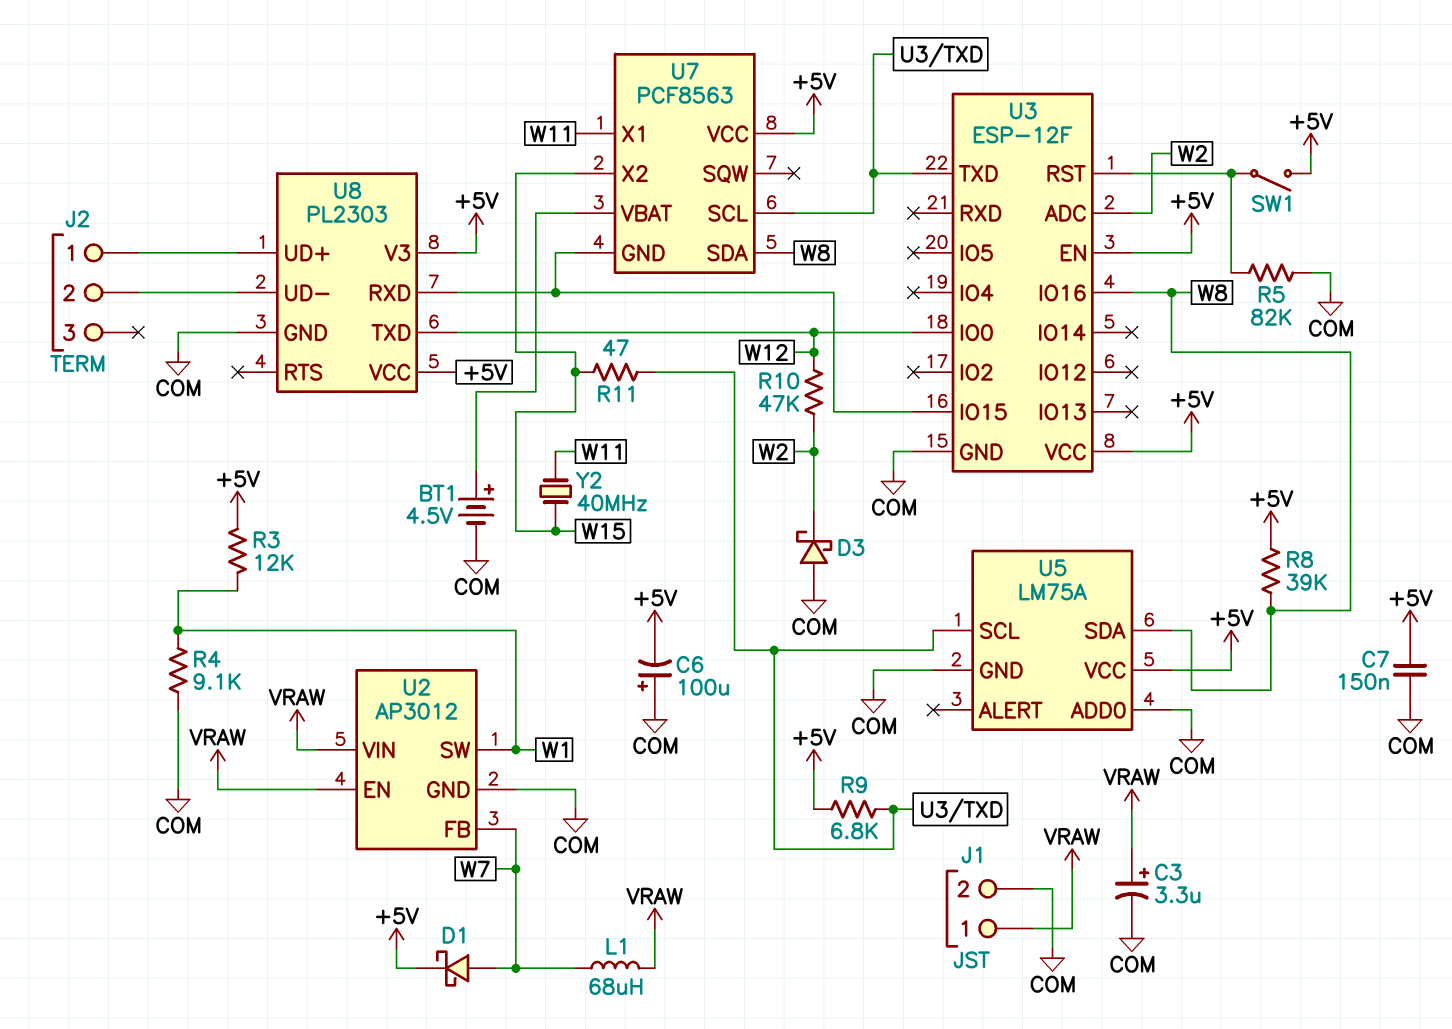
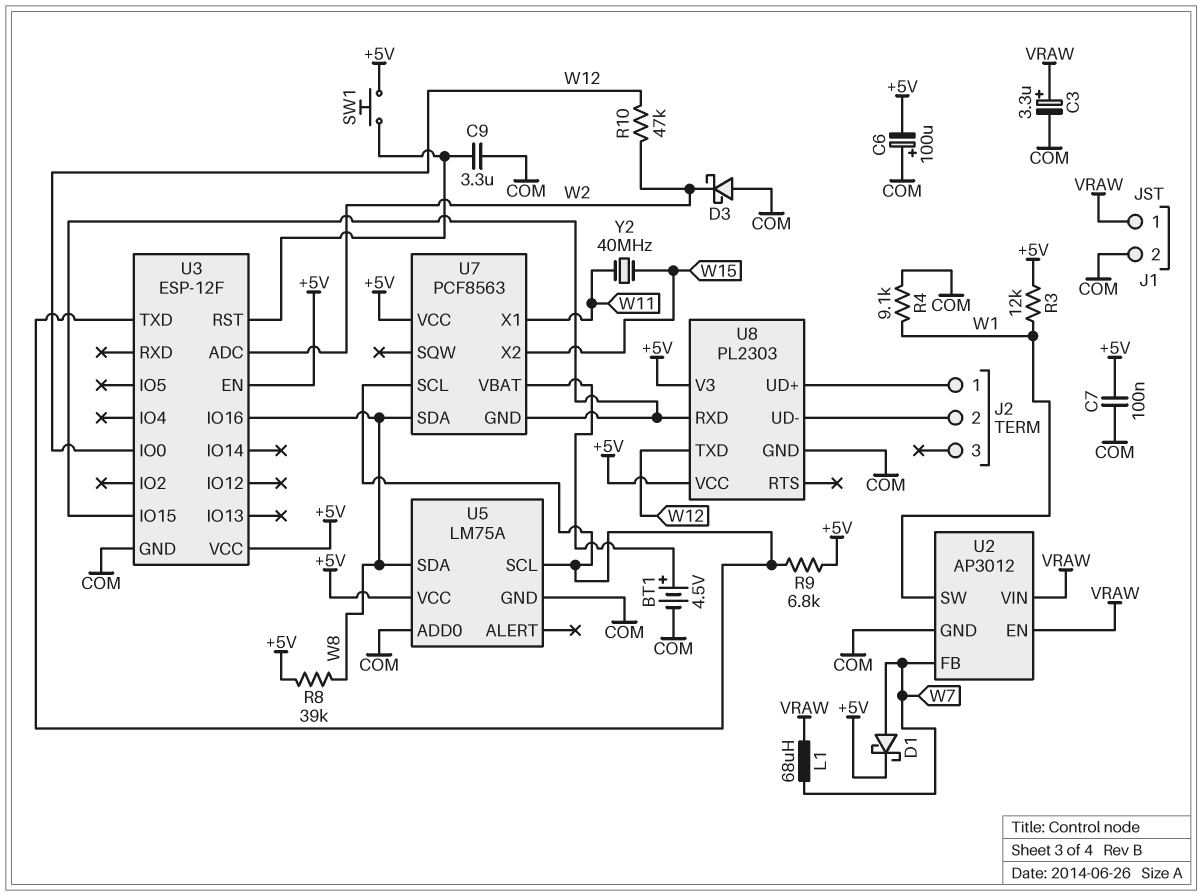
C7: 150nF (+5V, COM) -> 100nF (+5V, COM)
C9: none -> 3.3uF (COM, U3/RST)
R5: 82k (COM, U3/RST) -> none
R11: 47 (U3/TXD, W15) -> none
SW1: switch (+5V, U3/RST) -> button (+5V, U3/RST)

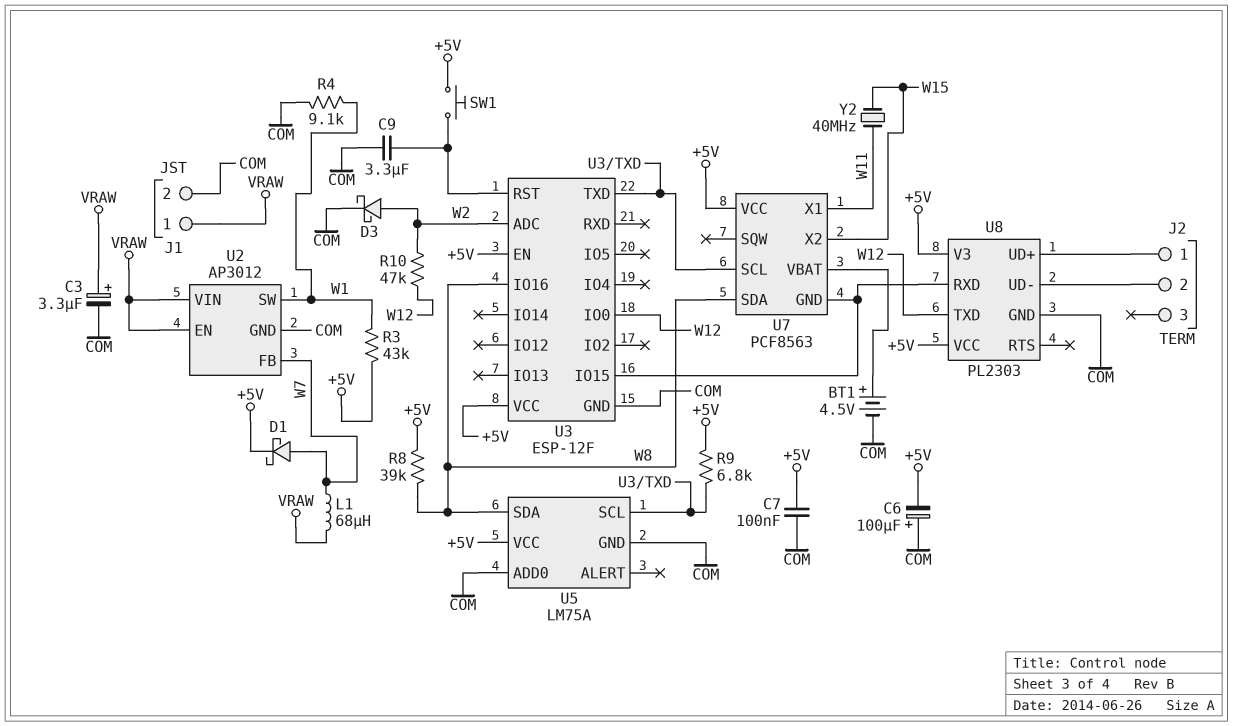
D3: schottky (A COM, K W2) -> schottky (A W2, K COM)
R3: 12k (+5V, W1) -> 43k (+5V, W1)

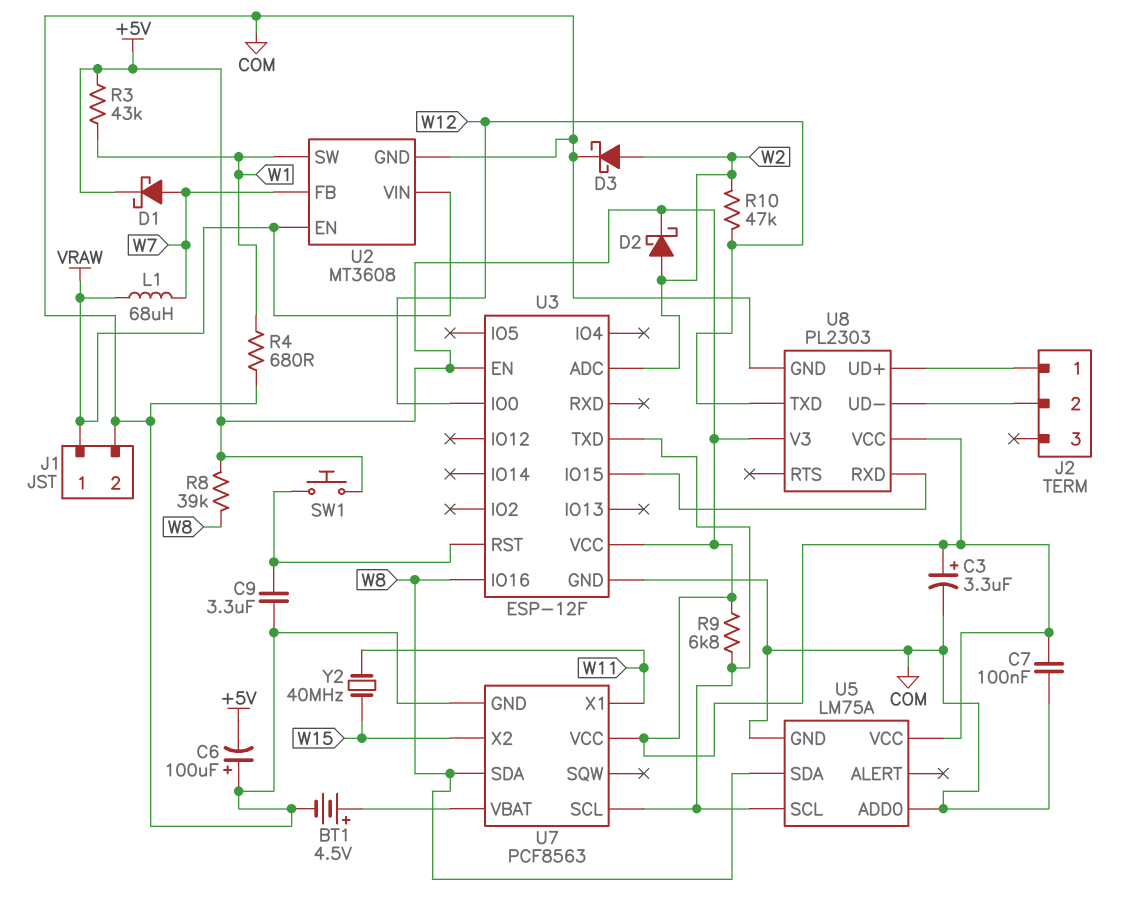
C3: 3.3uF (plus VRAW, minus COM) -> 3.3uF (plus +5V, minus COM)
D2: none -> schottky (A W2, K +5V)
R4: 9.1k (COM, W1) -> 680 (COM, W1)
U2: AP3012 -> MT3608
U7 pin GND: U3/IO15 -> COM

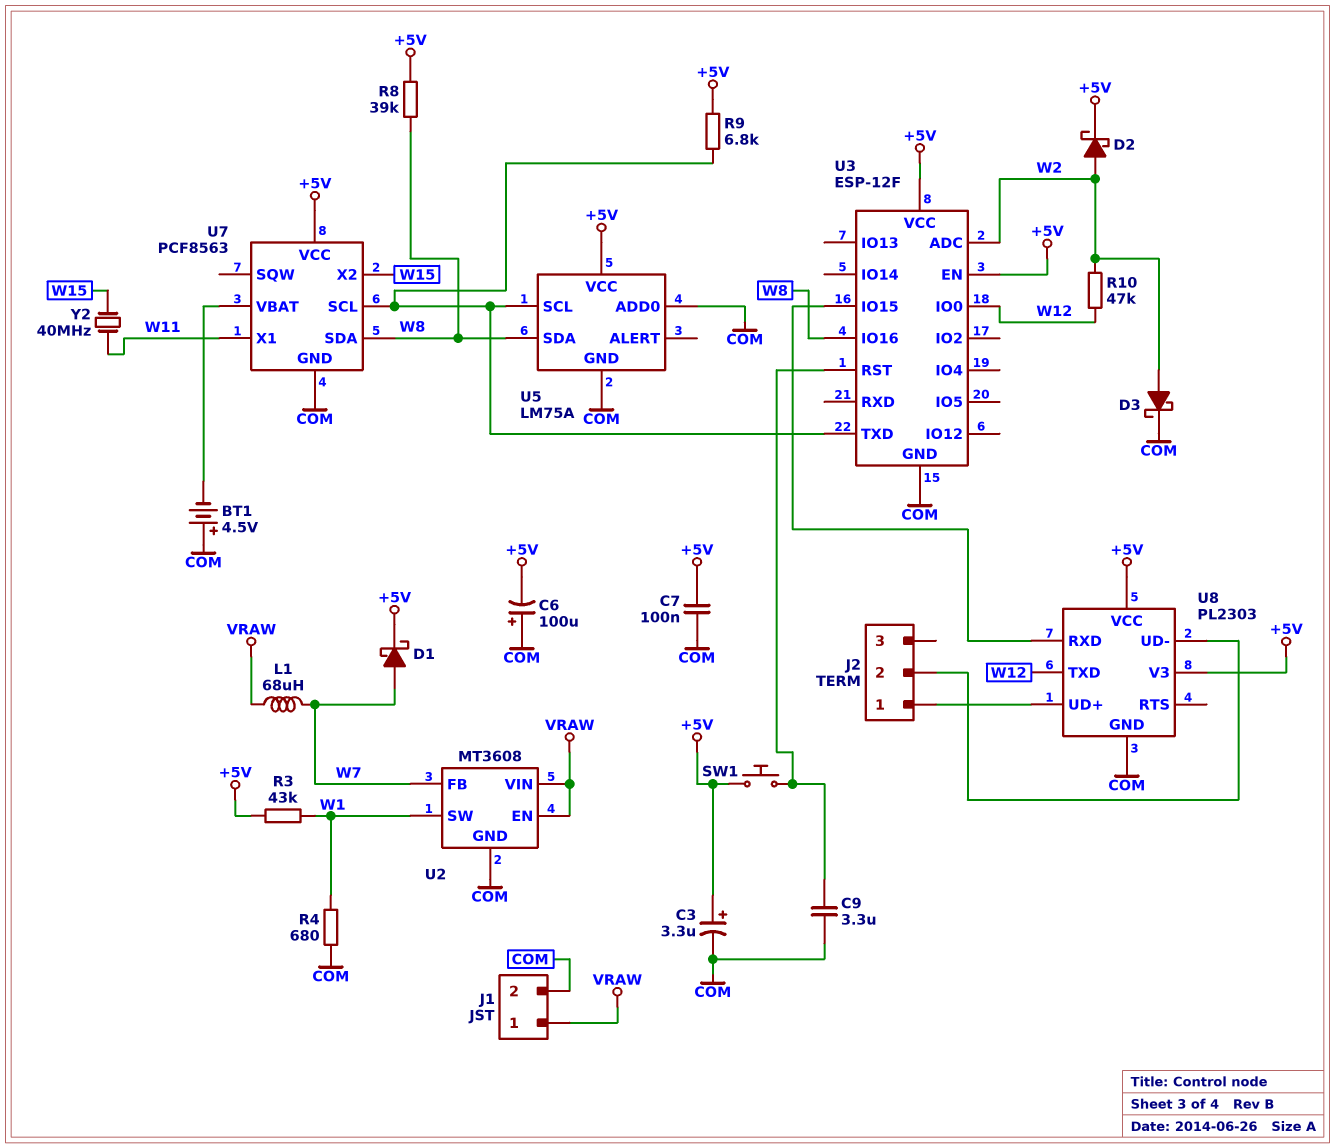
BT1: 4.5V (plus U7/VBAT, minus COM) -> 4.5V (plus COM, minus U7/VBAT)

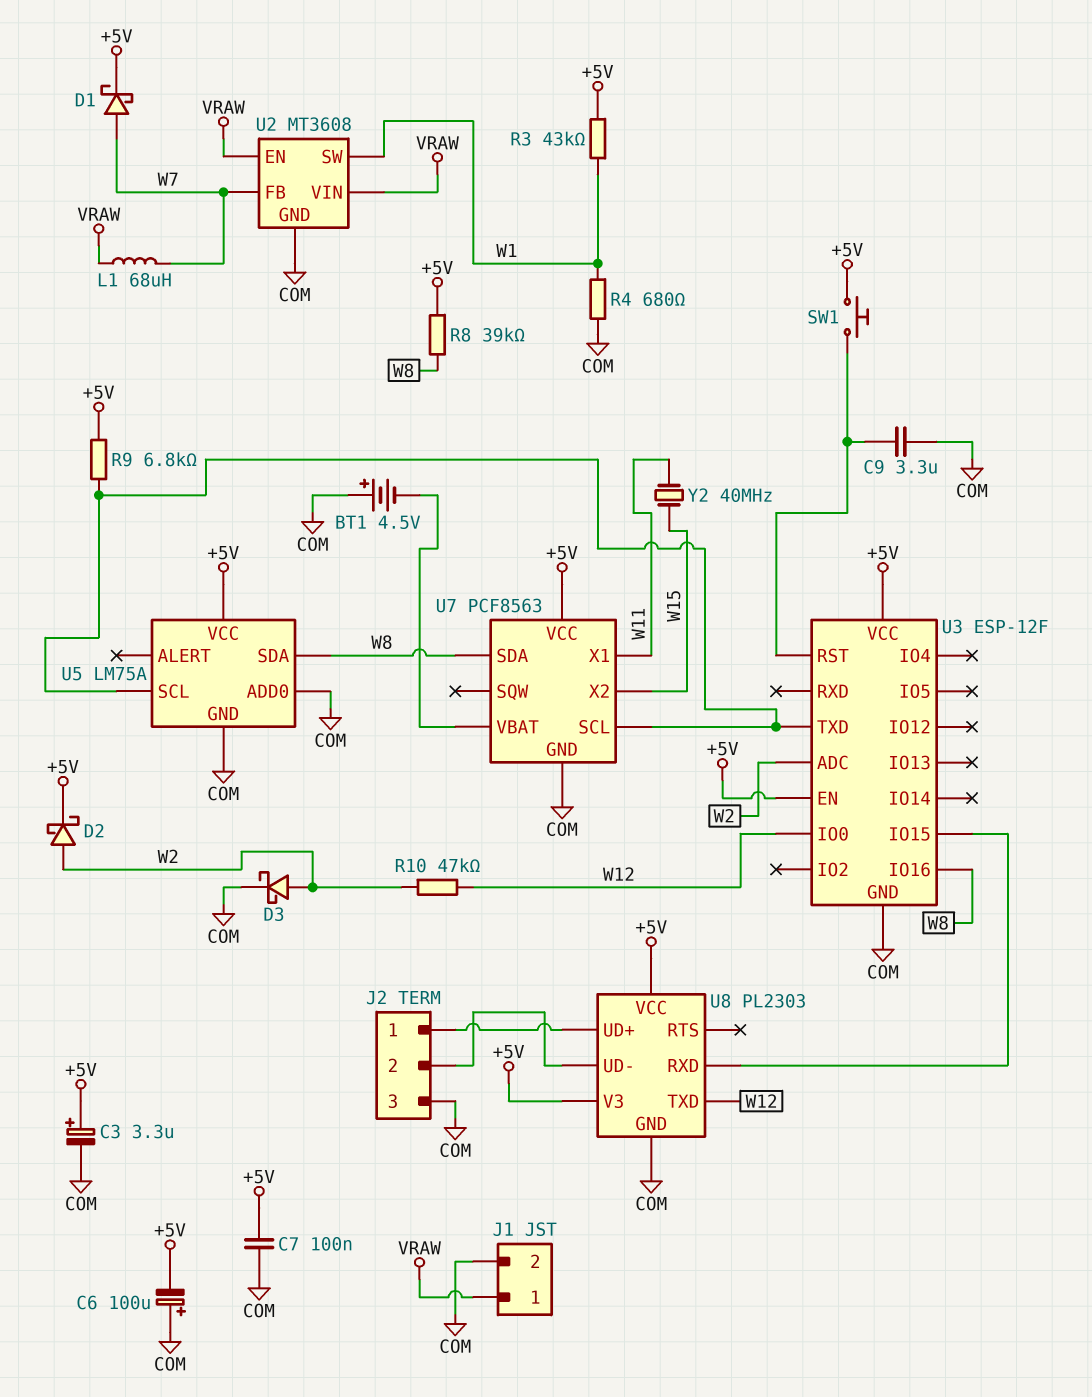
J2 pin 3: none -> COM

